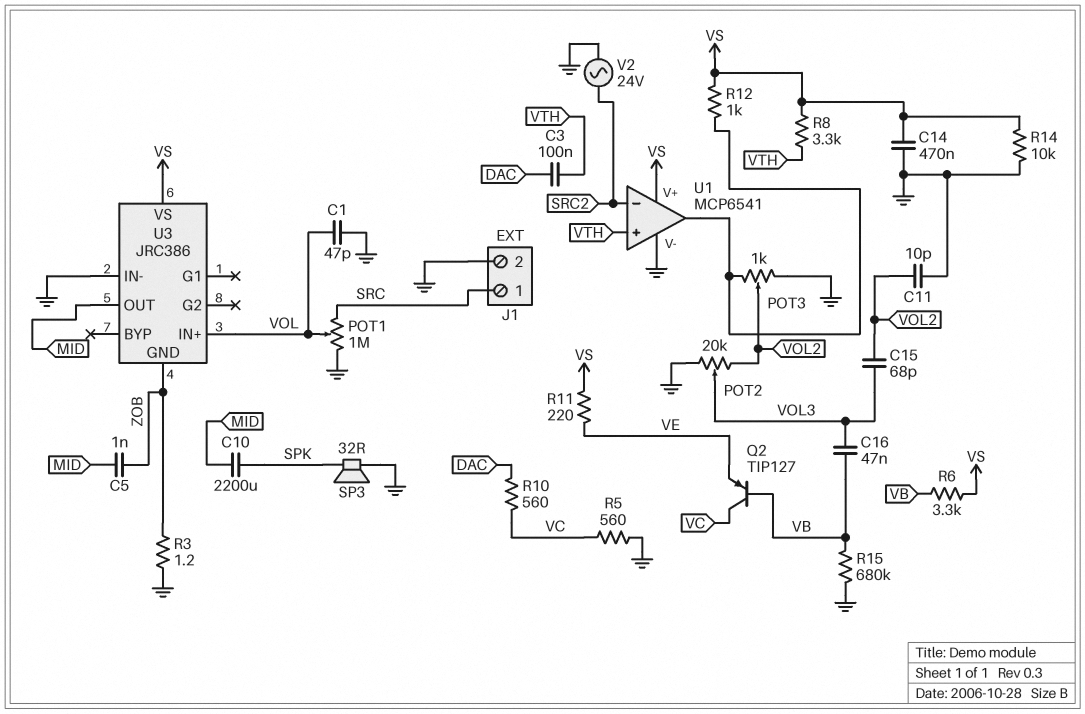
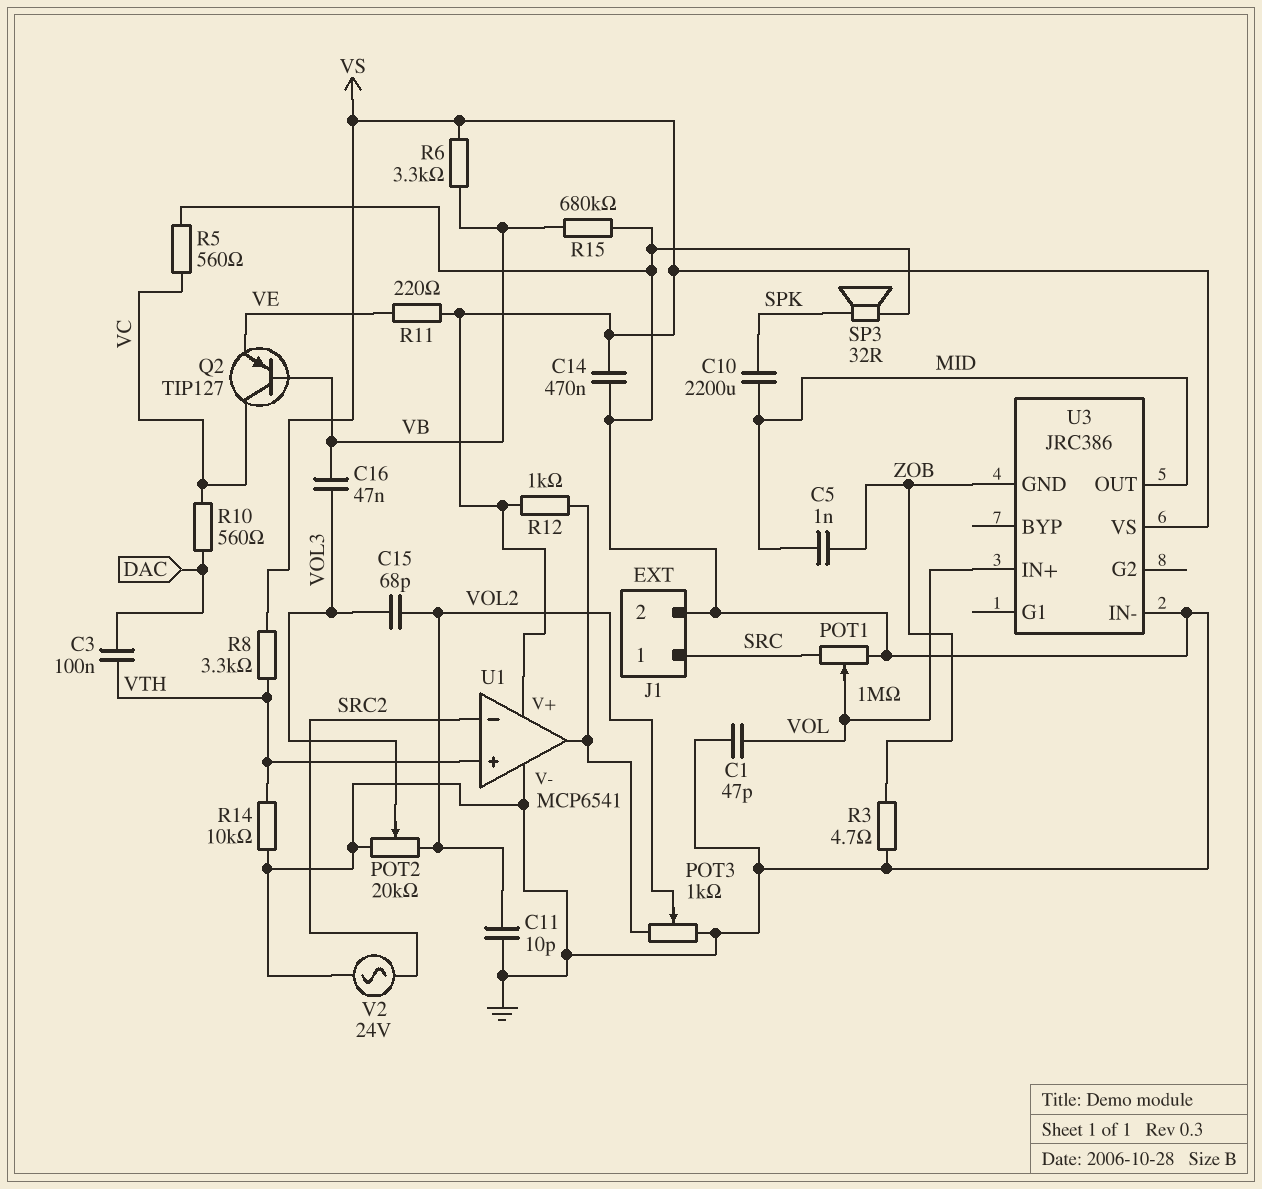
R3: 1.2 (GND, ZOB) -> 4.7 (GND, ZOB)
R14: 10k (GND, VS) -> 10k (GND, VTH)

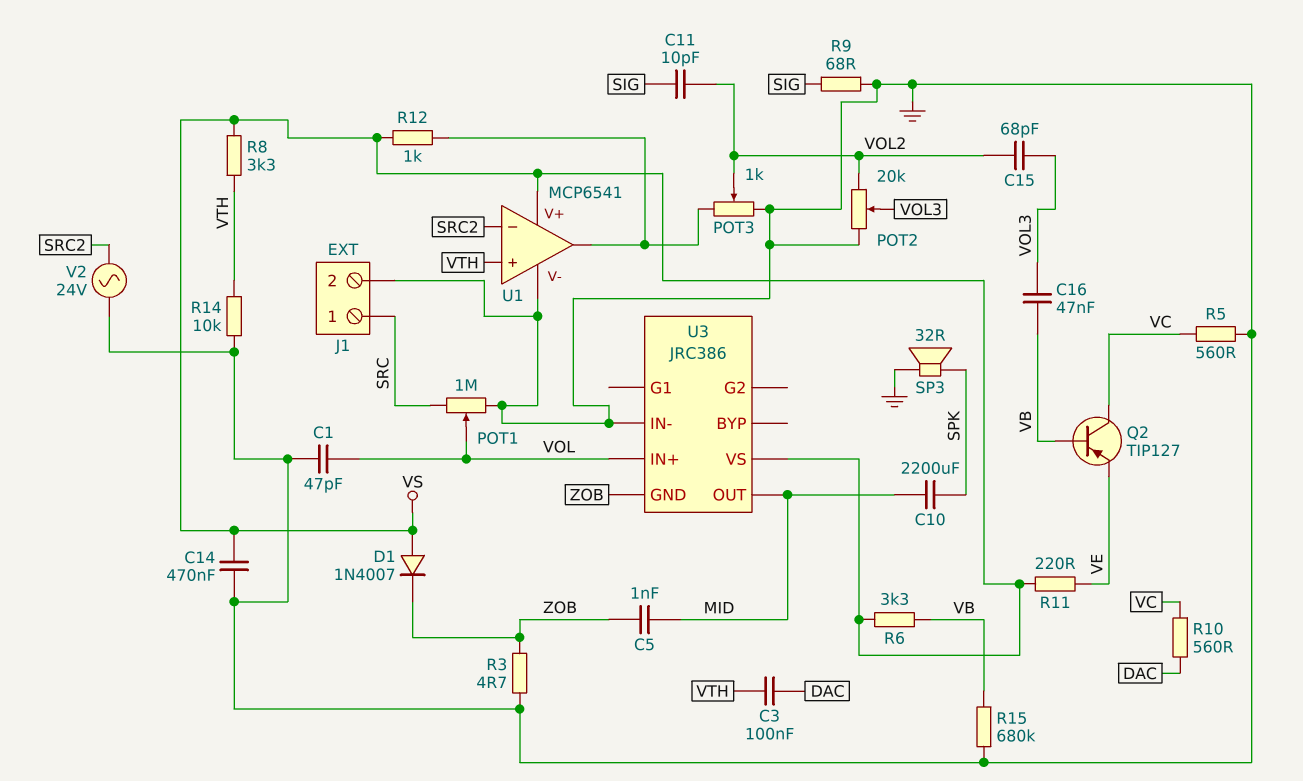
C11: 10pF (GND, VOL2) -> 10pF (SIG, VOL2)
D1: none -> diode 1N4007 (A VS, K ZOB)
R9: none -> 68 (GND, SIG)

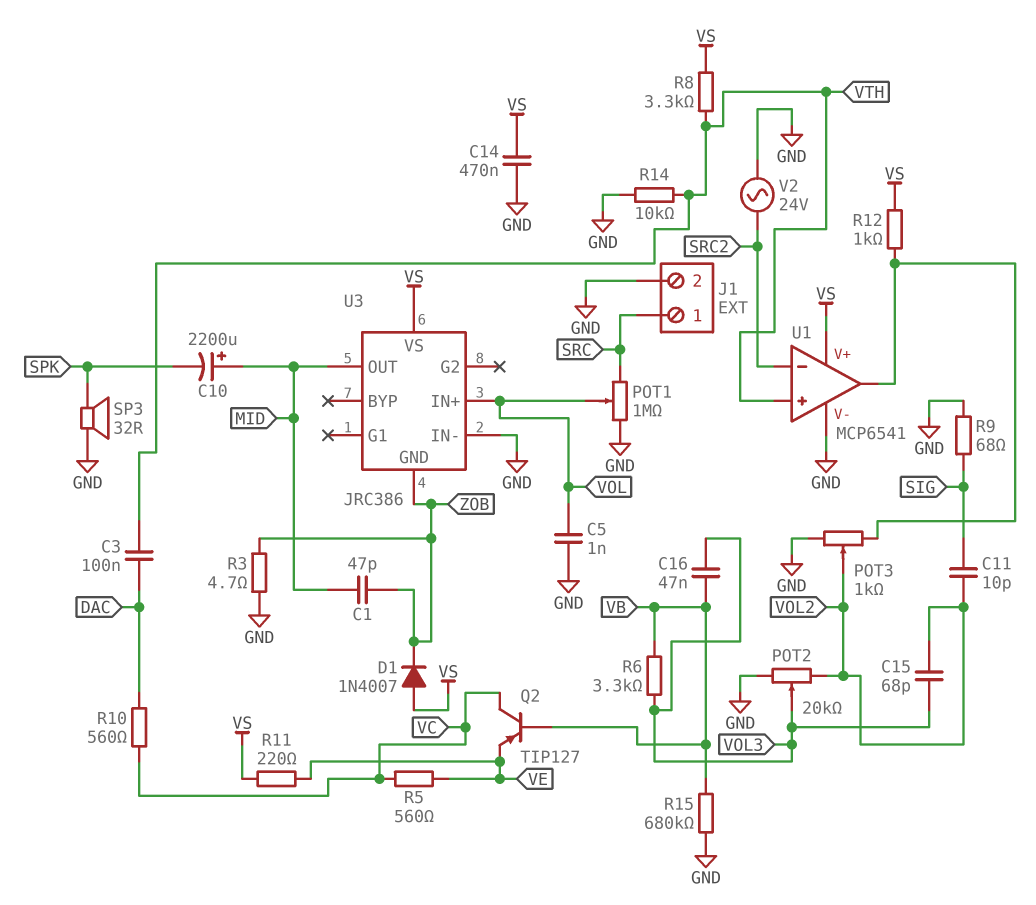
C1: 47pF (GND, VOL) -> 47pF (MID, ZOB)
C5: 1nF (MID, ZOB) -> 1nF (GND, VOL)
C10: 2200uF (MID, SPK) -> 2200uF (plus MID, minus SPK)
R5: 560 (GND, VC) -> 560 (VC, VE)
R6: 3.3k (VB, VS) -> 3.3k (VB, VOL3)

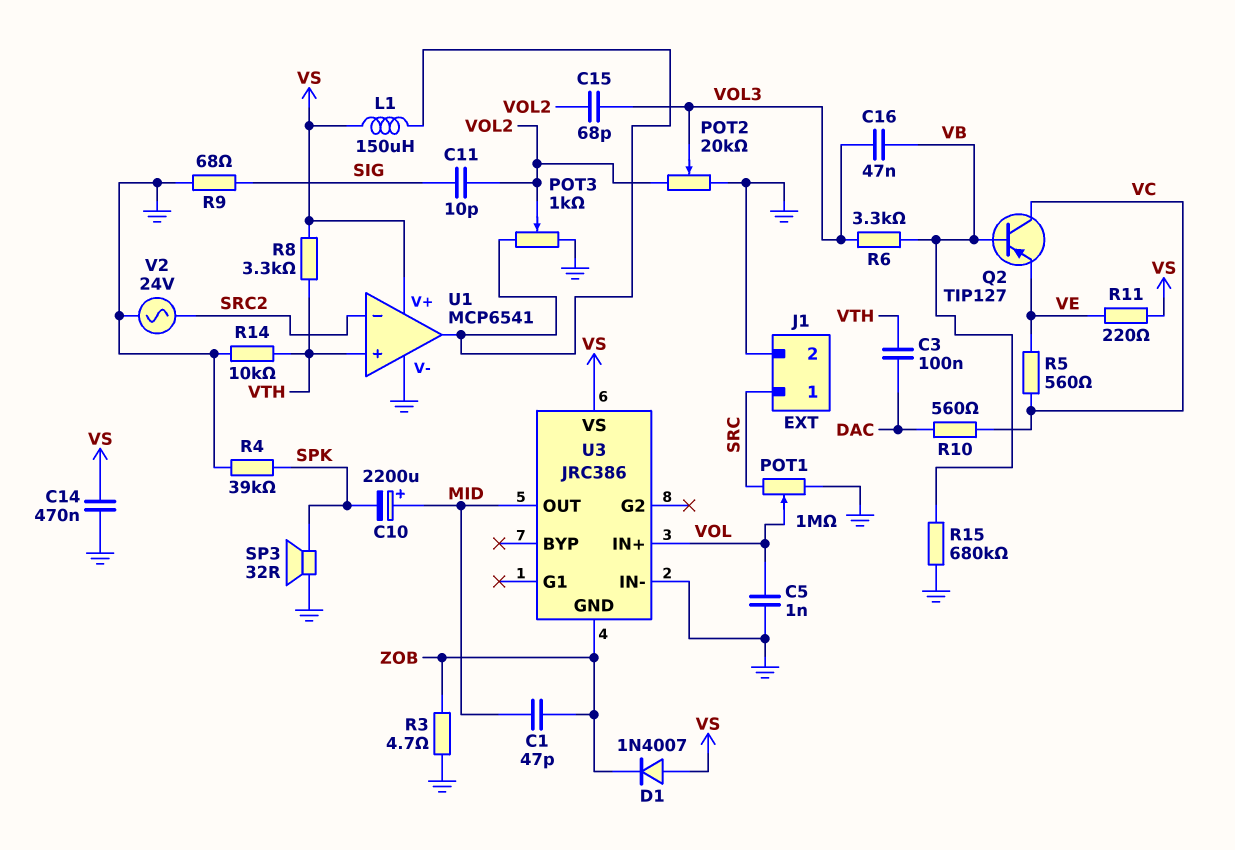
L1: none -> 150uH (U1/out, VS)
R4: none -> 39k (GND, SPK)
R12: 1k (U1/out, VS) -> none

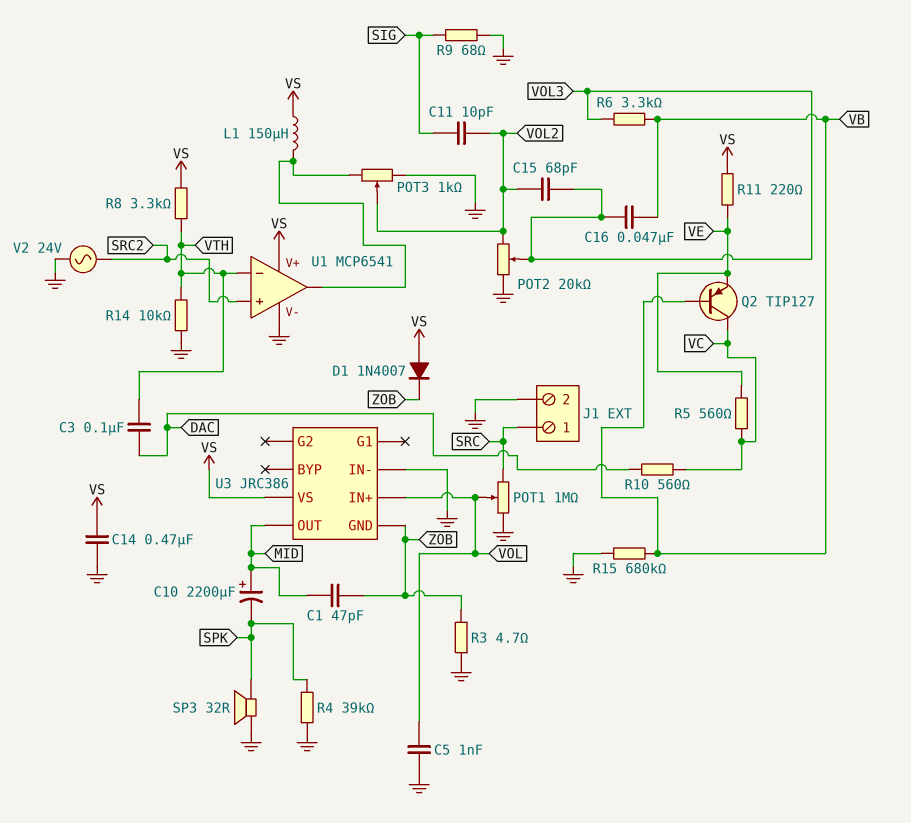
U1 pin in+: VTH -> SRC2
U1 pin in-: SRC2 -> VTH

